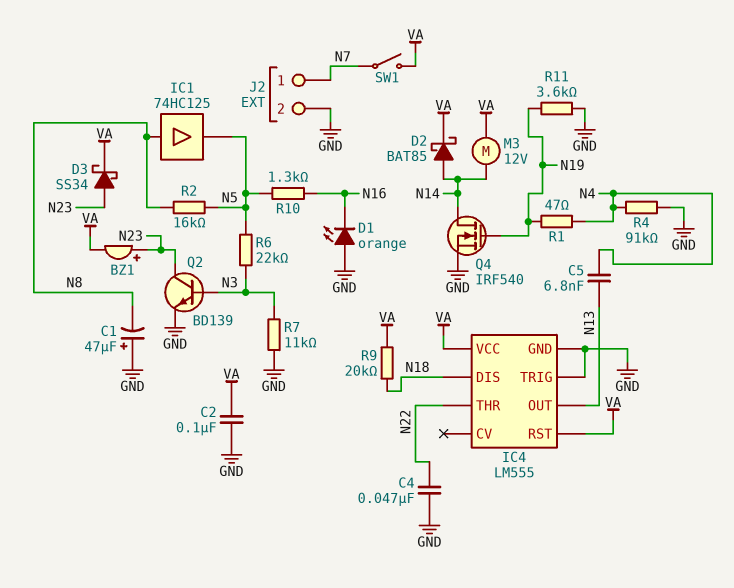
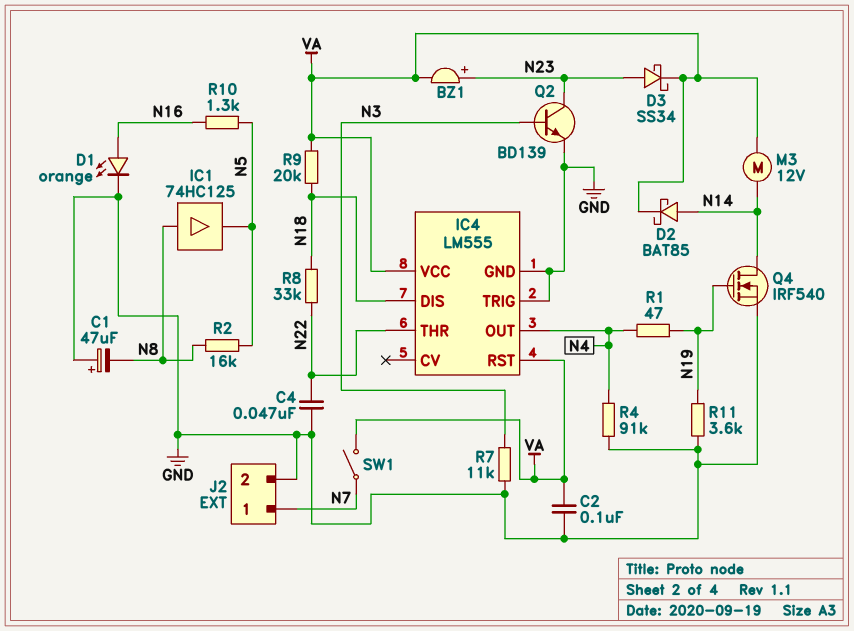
C5: 6.8nF (N4, N13) -> none
D1: LED orange (A GND, K N16) -> LED orange (A N16, K GND)
IC4 pin OUT: N13 -> N4
R6: 22k (N3, N5) -> none
R8: none -> 33k (N18, N22)

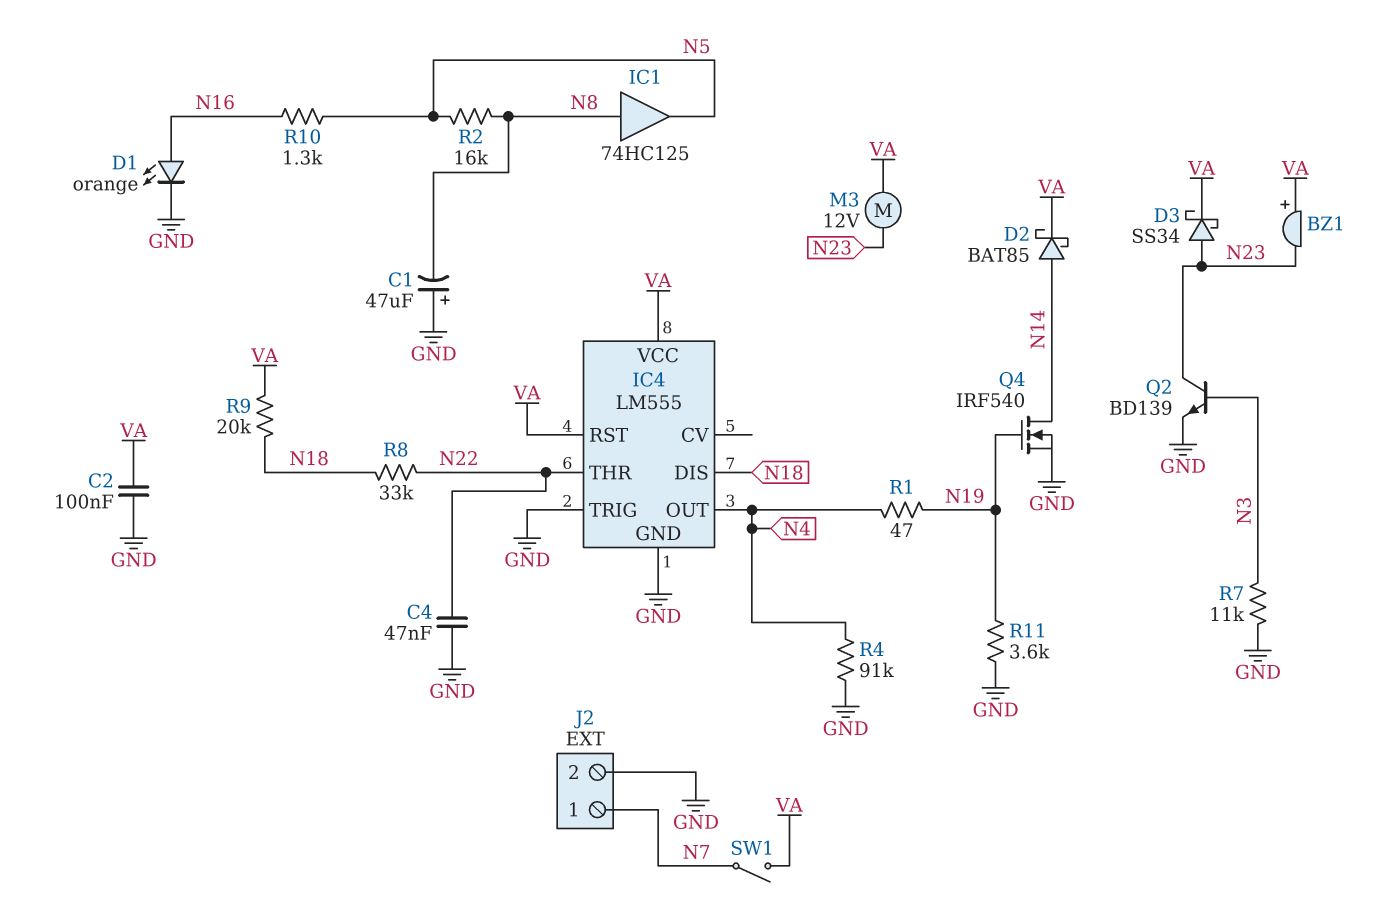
BZ1: buzzer (plus N23, minus VA) -> buzzer (plus VA, minus N23)
M3: motor 12V (N14, VA) -> motor 12V (N23, VA)

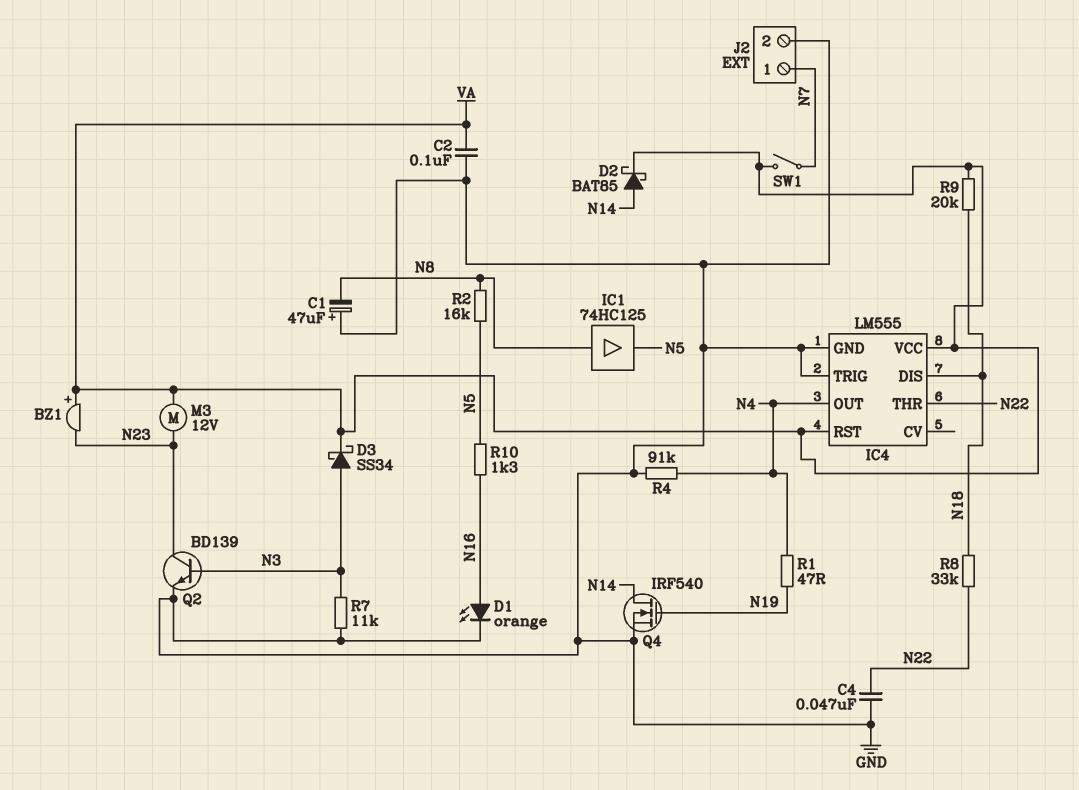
D3: schottky SS34 (A N23, K VA) -> schottky SS34 (A N3, K VA)
R11: 3.6k (GND, N19) -> none

